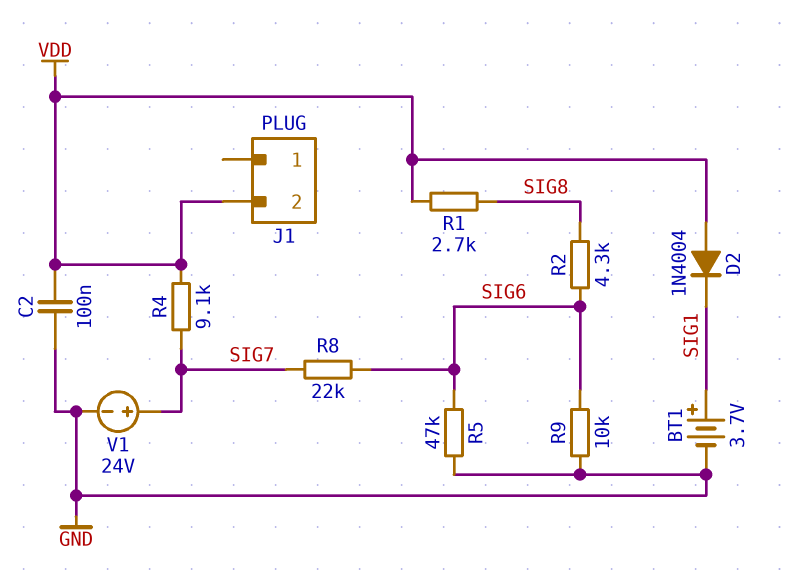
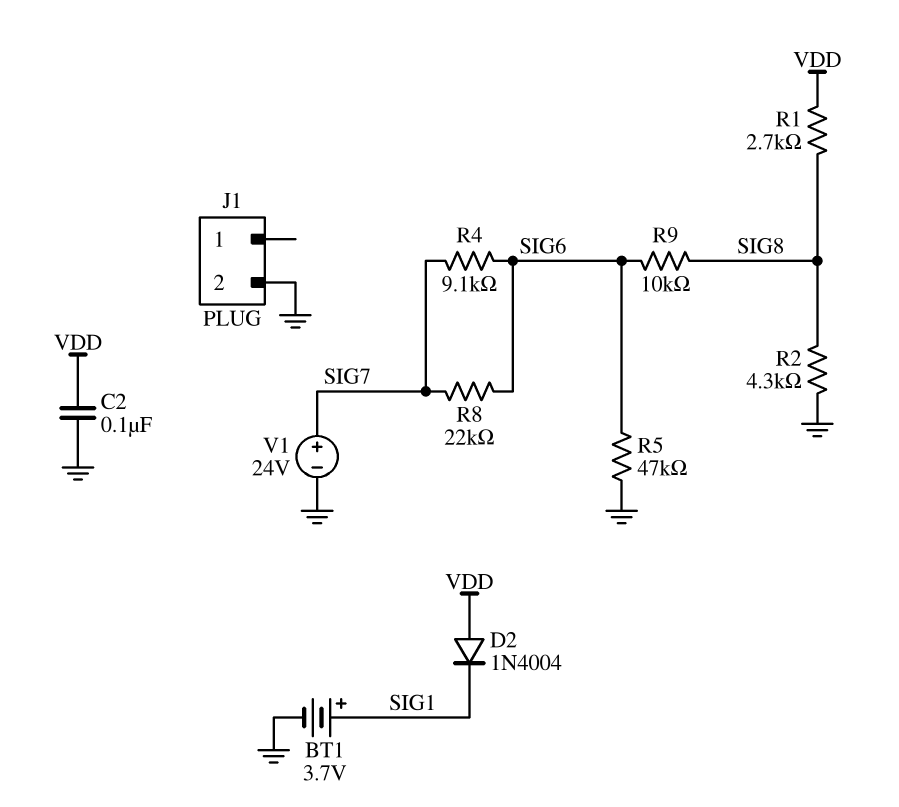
J1 pin 2: VDD -> GND
R2: 4.3k (SIG6, SIG8) -> 4.3k (GND, SIG8)
R4: 9.1k (SIG7, VDD) -> 9.1k (SIG6, SIG7)
R9: 10k (GND, SIG6) -> 10k (SIG6, SIG8)

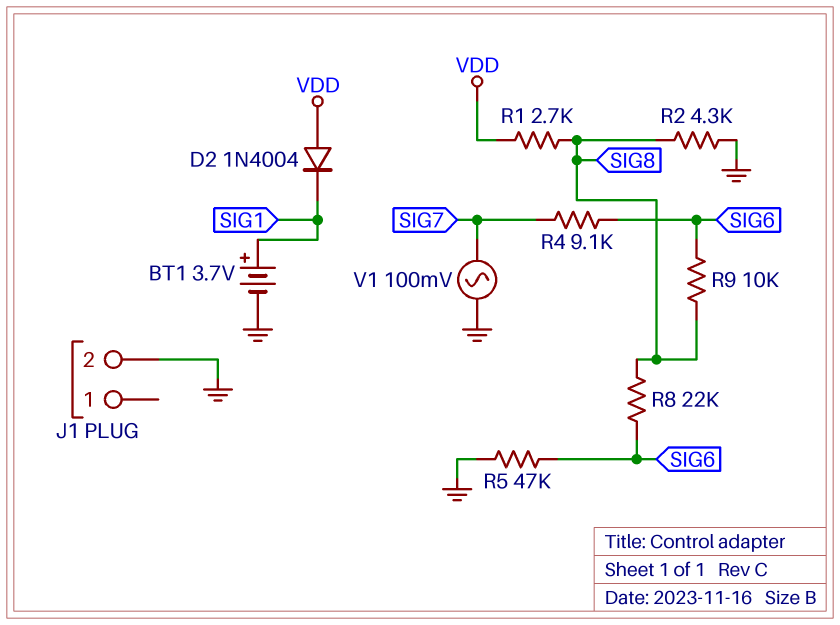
C2: 100nF (GND, VDD) -> none
R8: 22k (SIG6, SIG7) -> 22k (SIG6, SIG8)
V1: 24V (plus SIG7, minus GND) -> AC 100mV (GND, SIG7)

